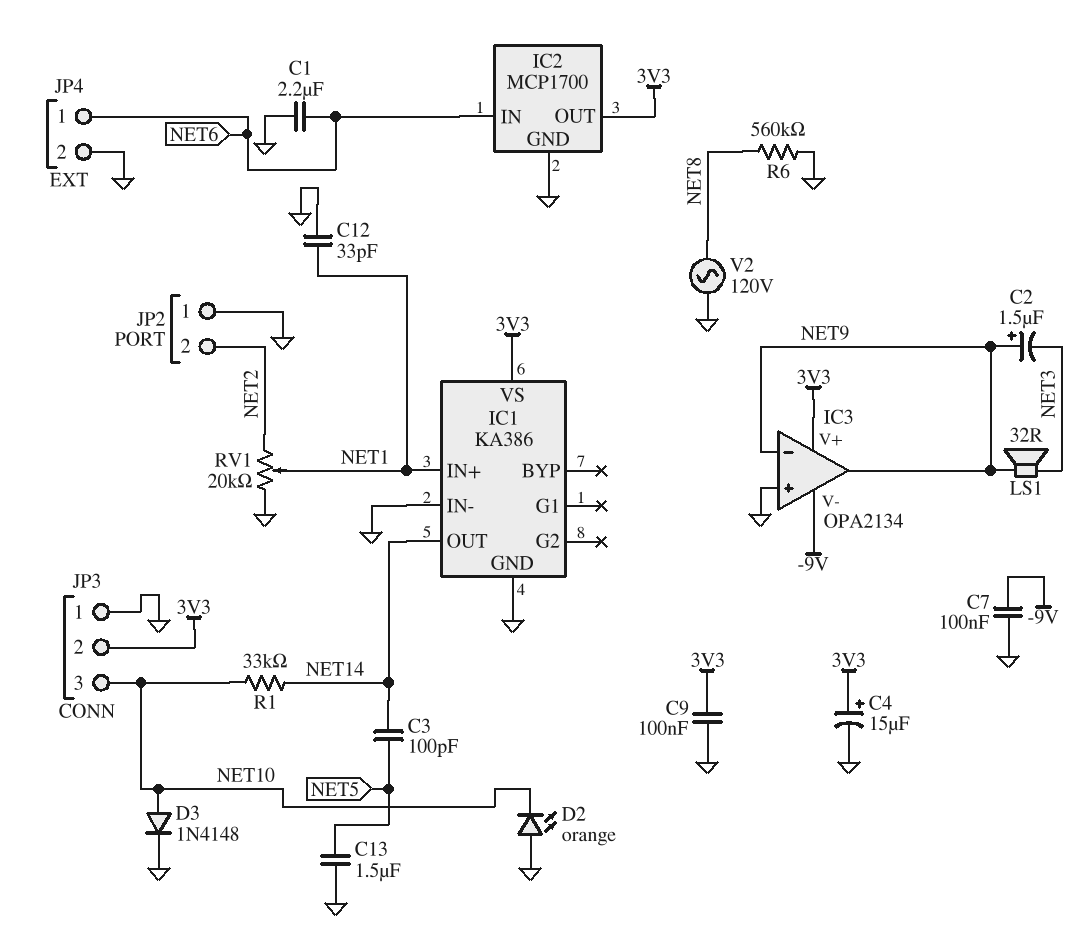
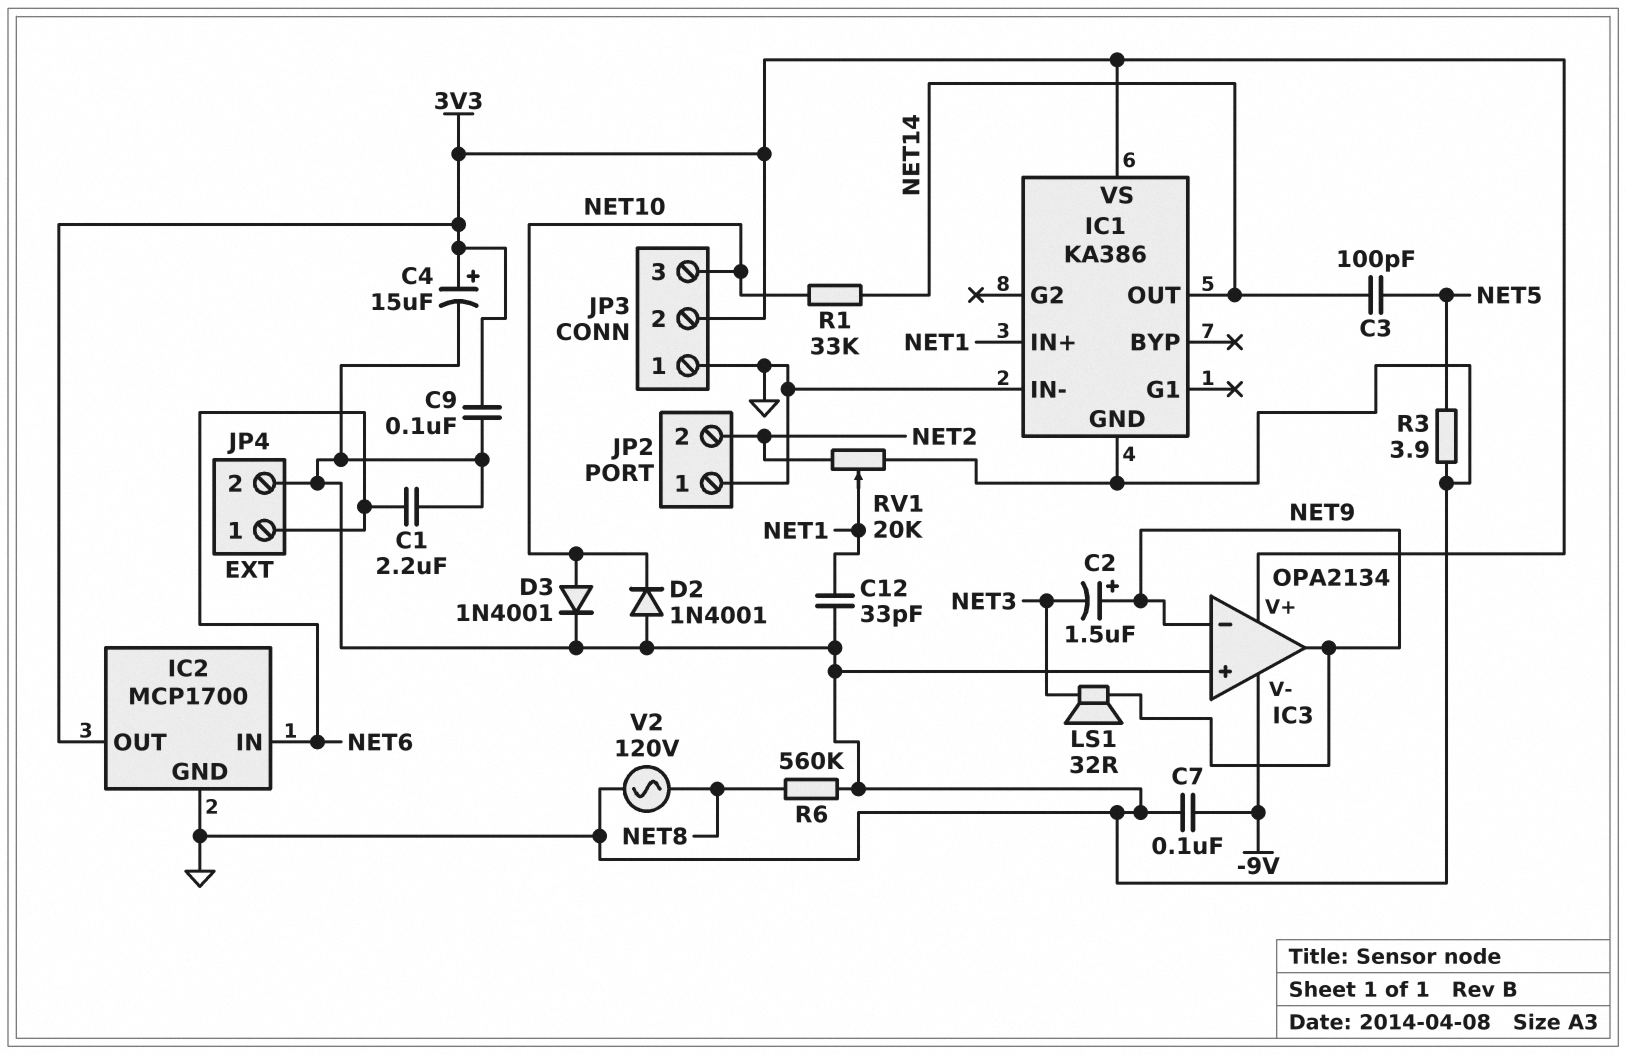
C13: 1.5uF (GND, NET5) -> none
D2: LED orange (A GND, K NET10) -> diode 1N4001 (A GND, K NET10)
D3: diode 1N4148 (A NET10, K GND) -> diode 1N4001 (A NET10, K GND)
R3: none -> 3.9 (GND, NET5)

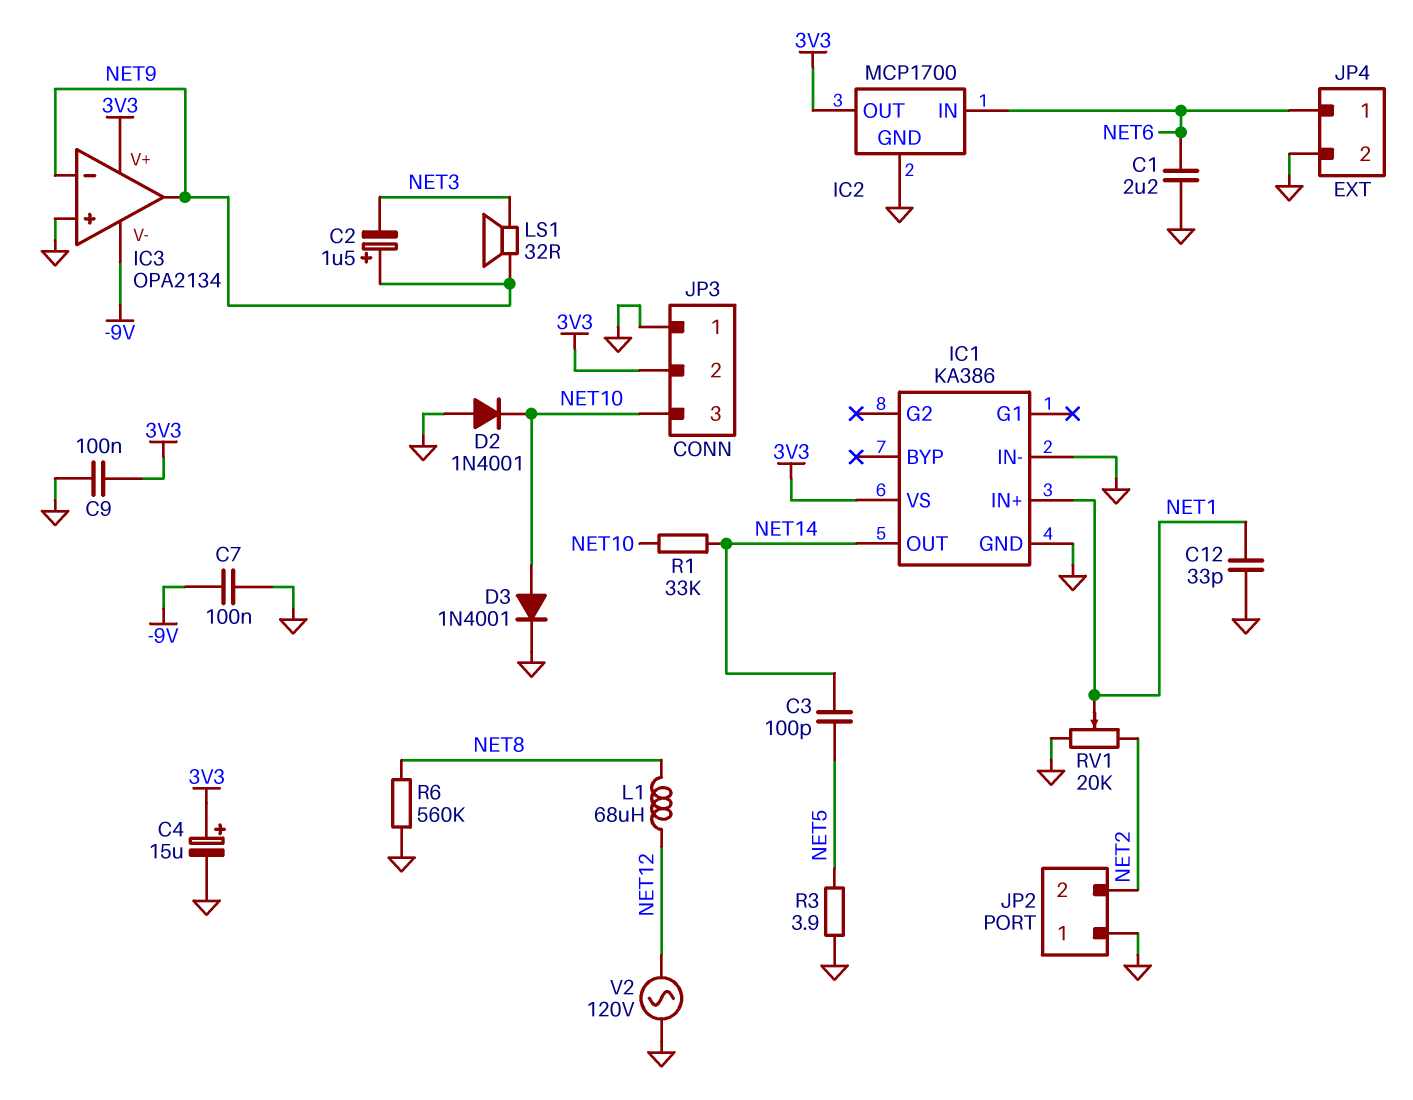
L1: none -> 68uH (NET8, NET12)
V2: AC 120V (GND, NET8) -> AC 120V (GND, NET12)

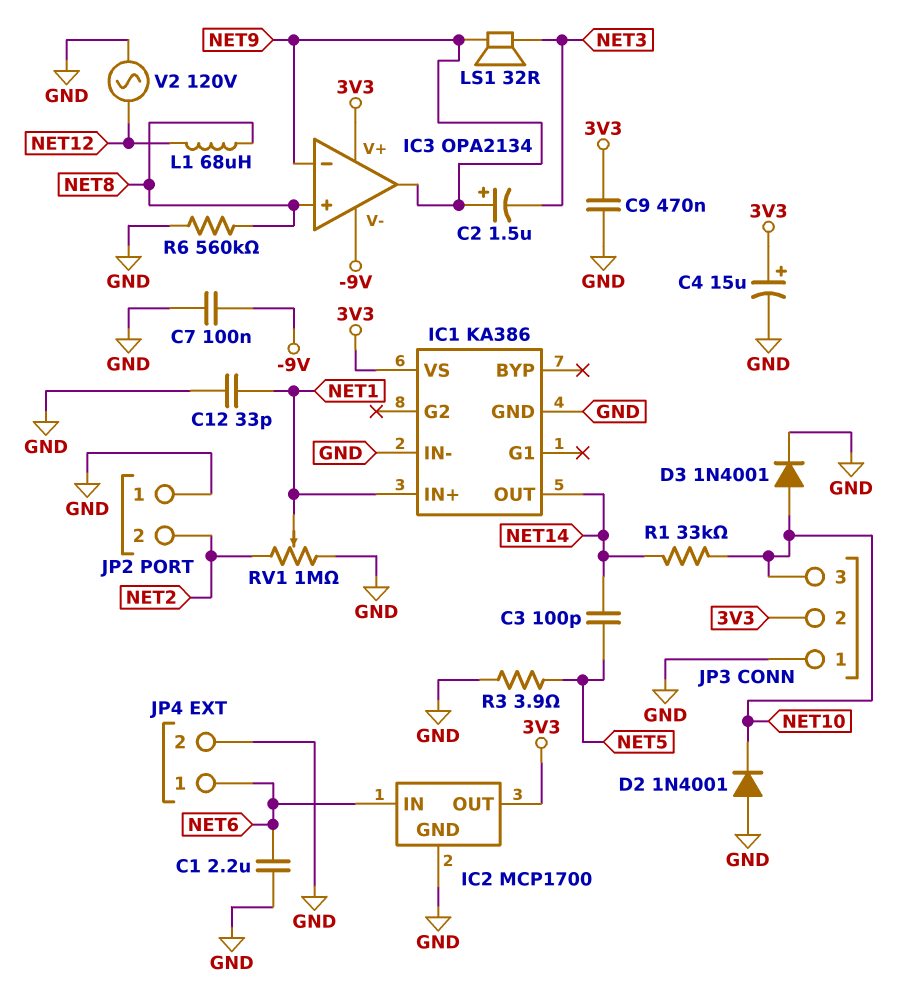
C9: 100nF (3V3, GND) -> 470nF (3V3, GND)
IC3 pin in+: GND -> NET8
RV1: 20k (GND, NET2, wiper NET1) -> 1M (GND, NET2, wiper NET1)

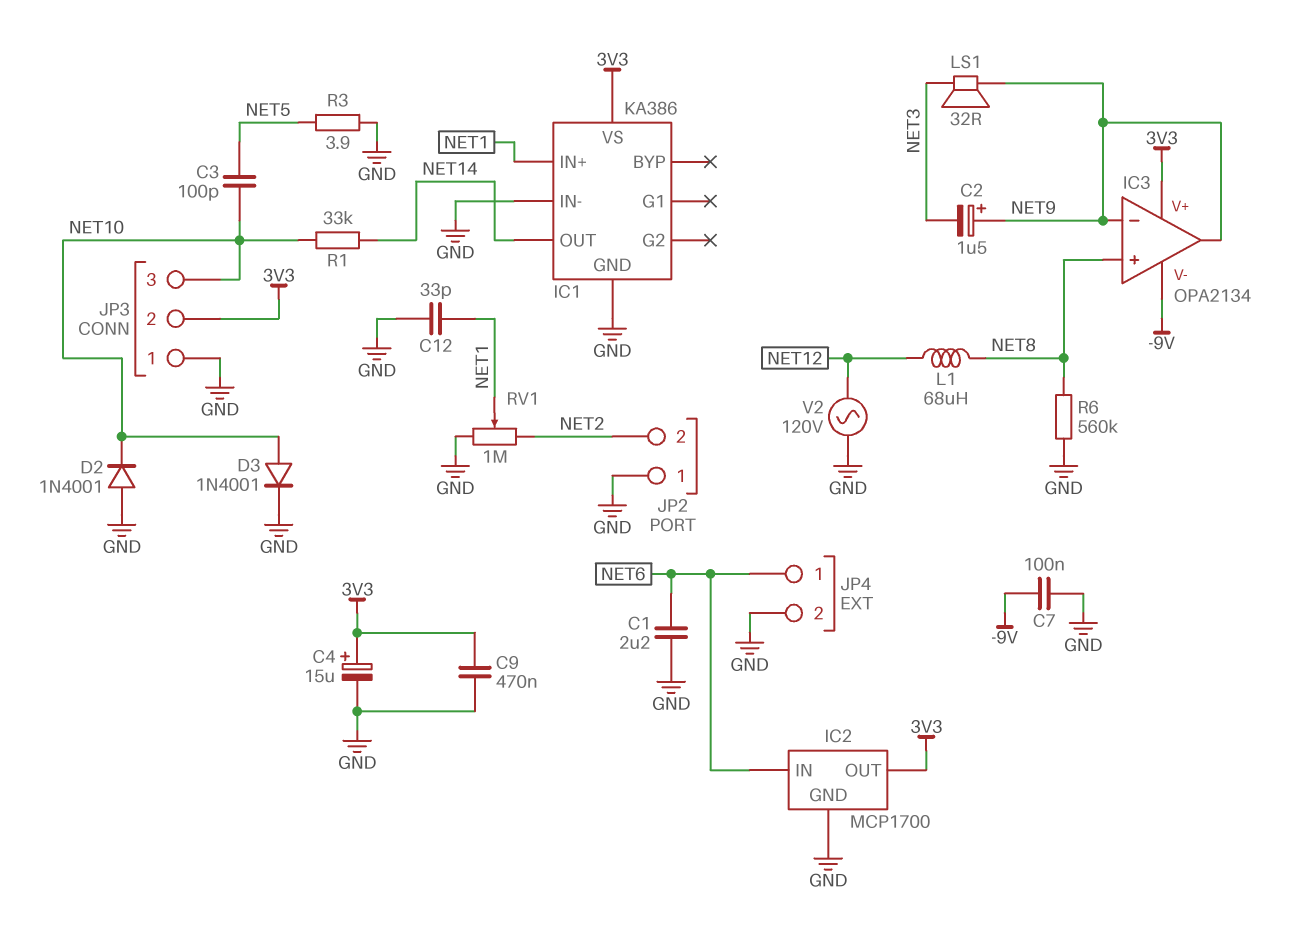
C3: 100pF (NET5, NET14) -> 100pF (NET5, NET10)

